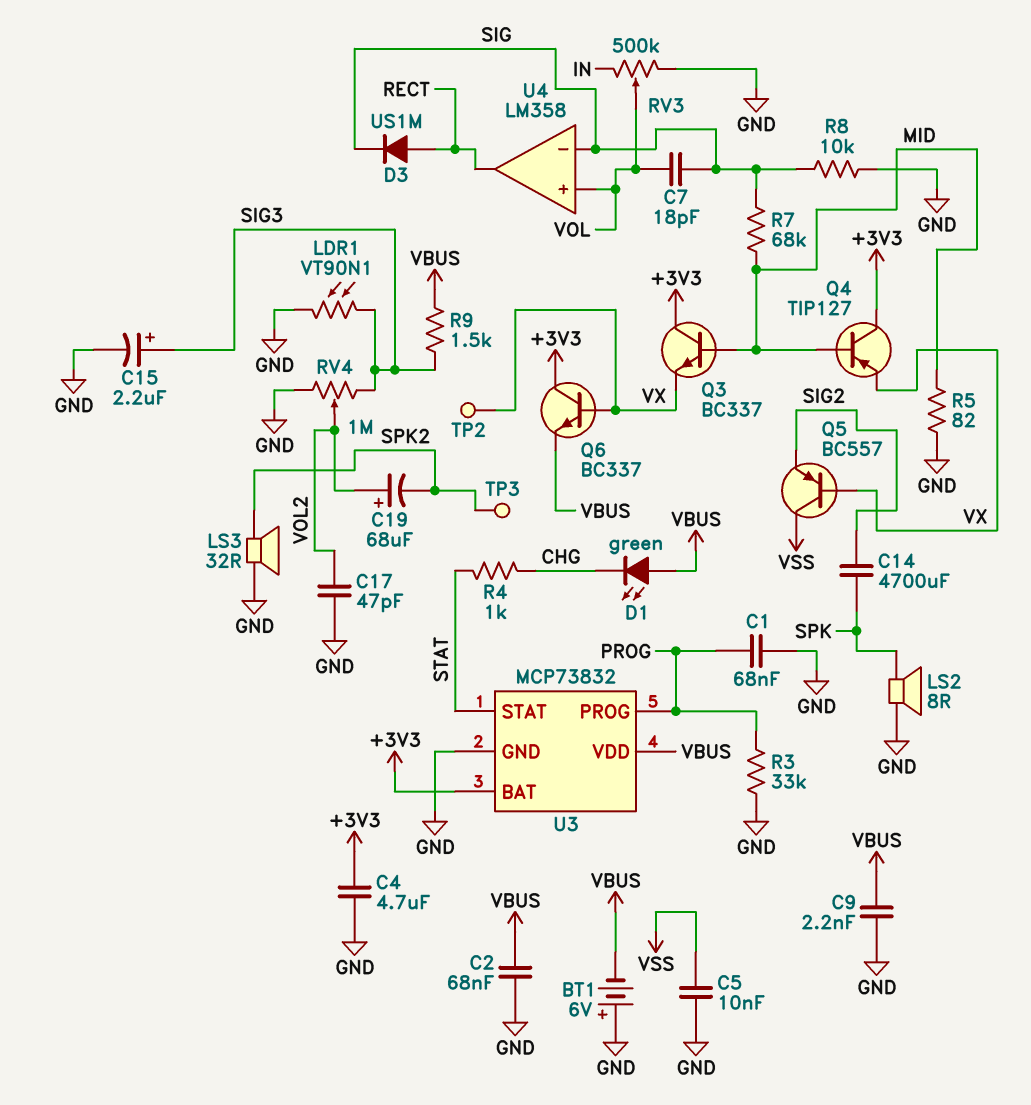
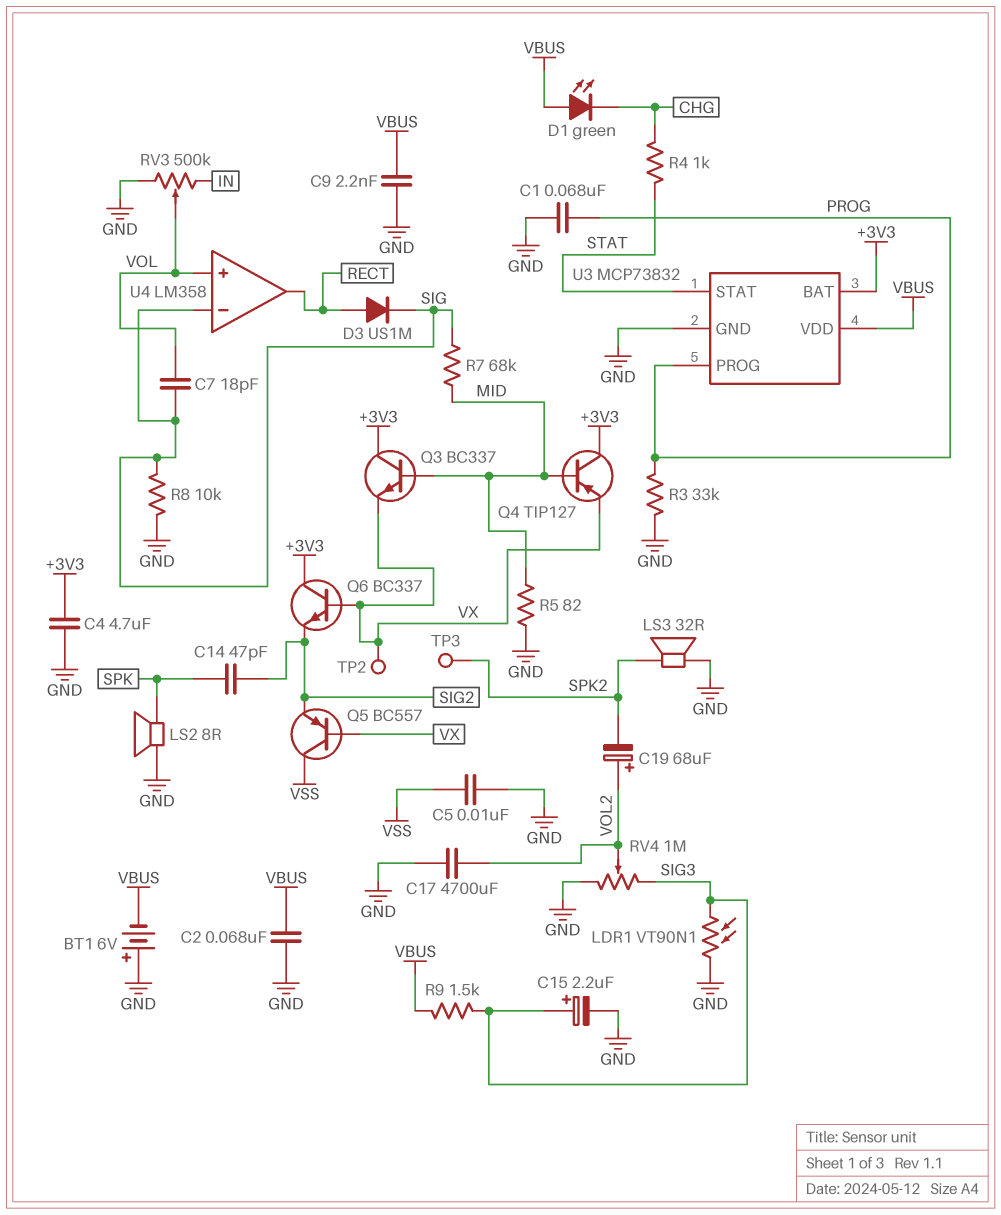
C14: 4700uF (SIG2, SPK) -> 47pF (SIG2, SPK)
C17: 47pF (GND, VOL2) -> 4700uF (GND, VOL2)
Q6: NPN BC337 (B VX, C +3V3, E VBUS) -> NPN BC337 (B VX, C +3V3, E SIG2)

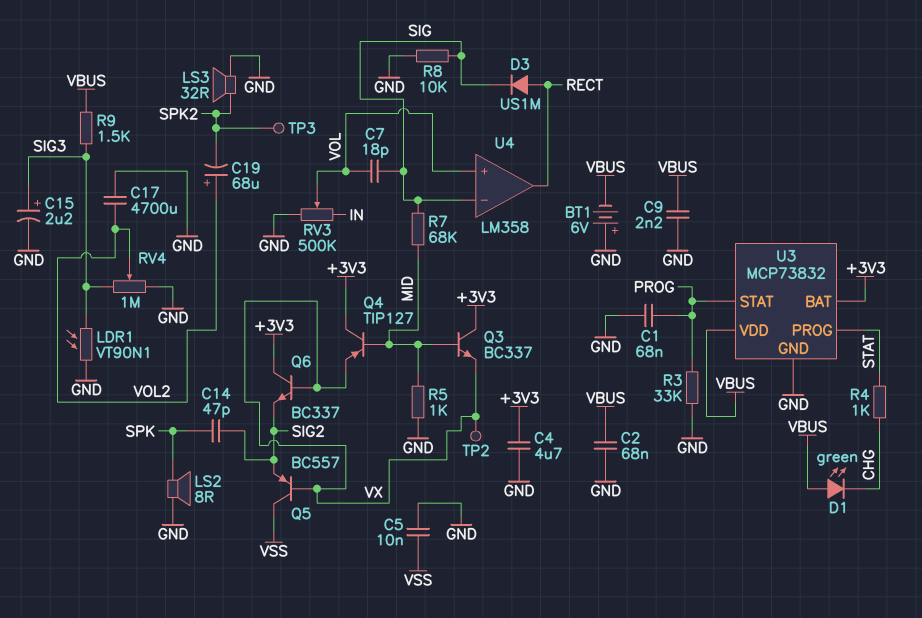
R5: 82 (GND, MID) -> 1k (GND, MID)
U3 pin PROG: PROG -> STAT
U3 pin STAT: STAT -> PROG

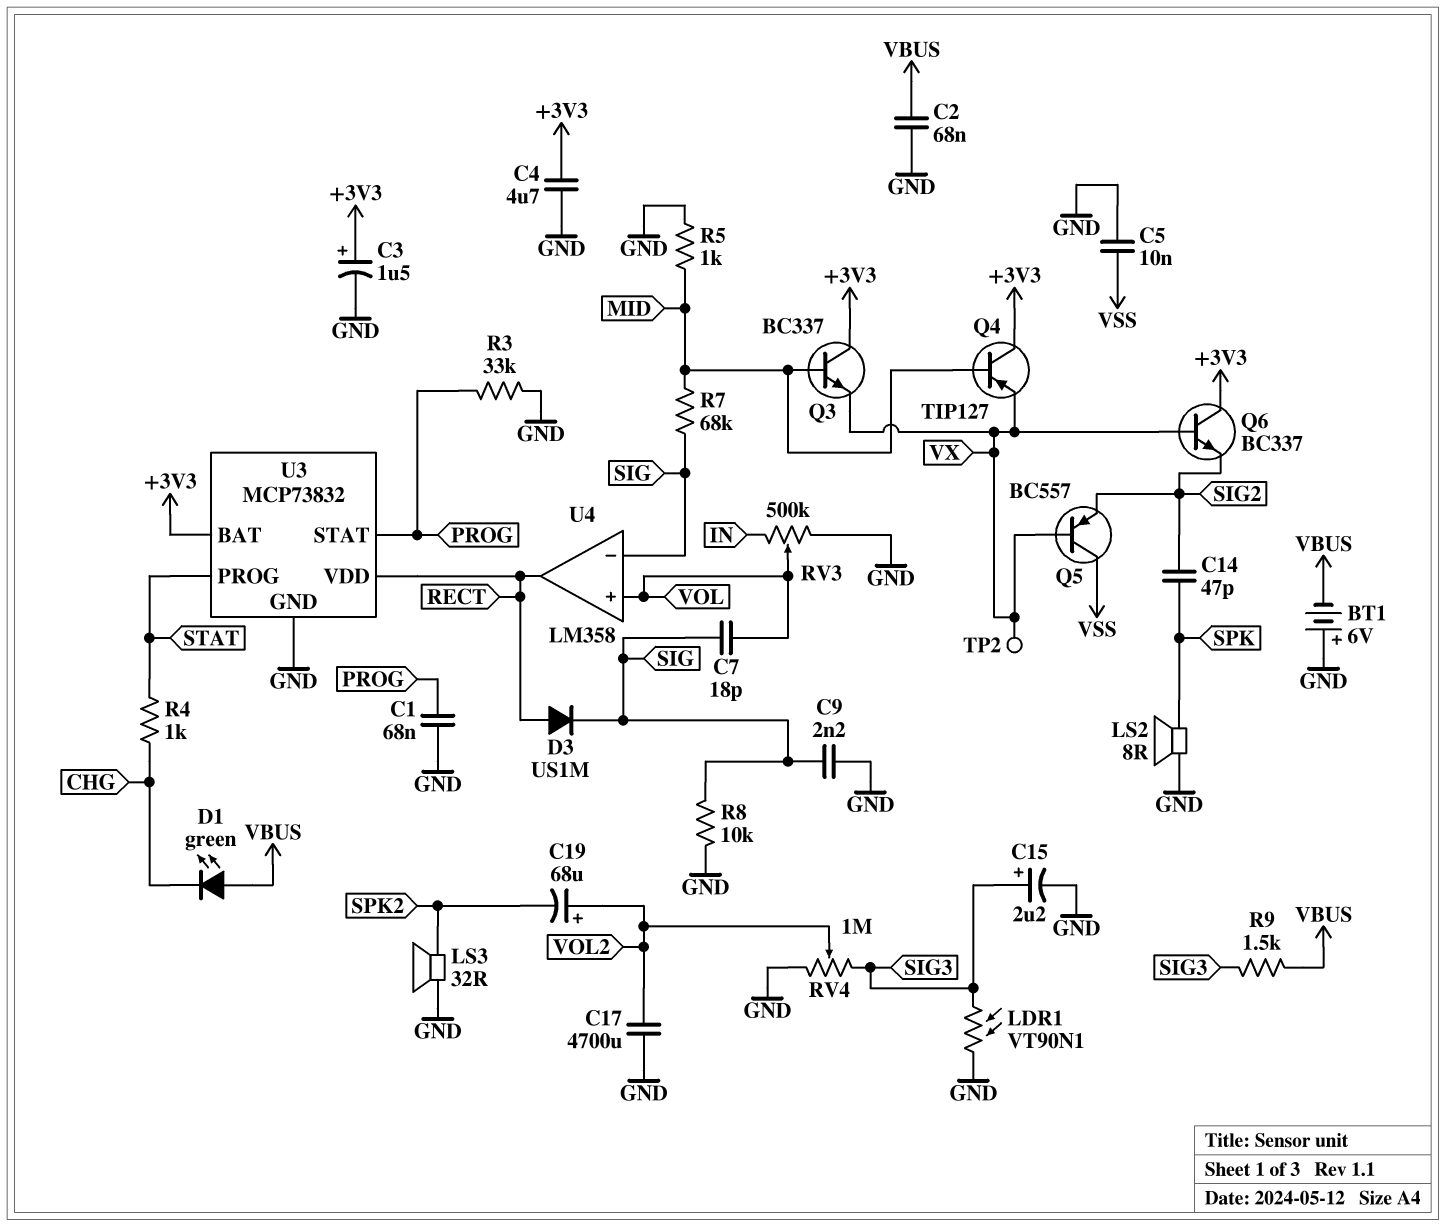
C3: none -> 1.5uF (plus +3V3, minus GND)
C9: 2.2nF (GND, VBUS) -> 2.2nF (GND, SIG)
TP3: test point (SPK2) -> none
U3 pin VDD: VBUS -> RECT

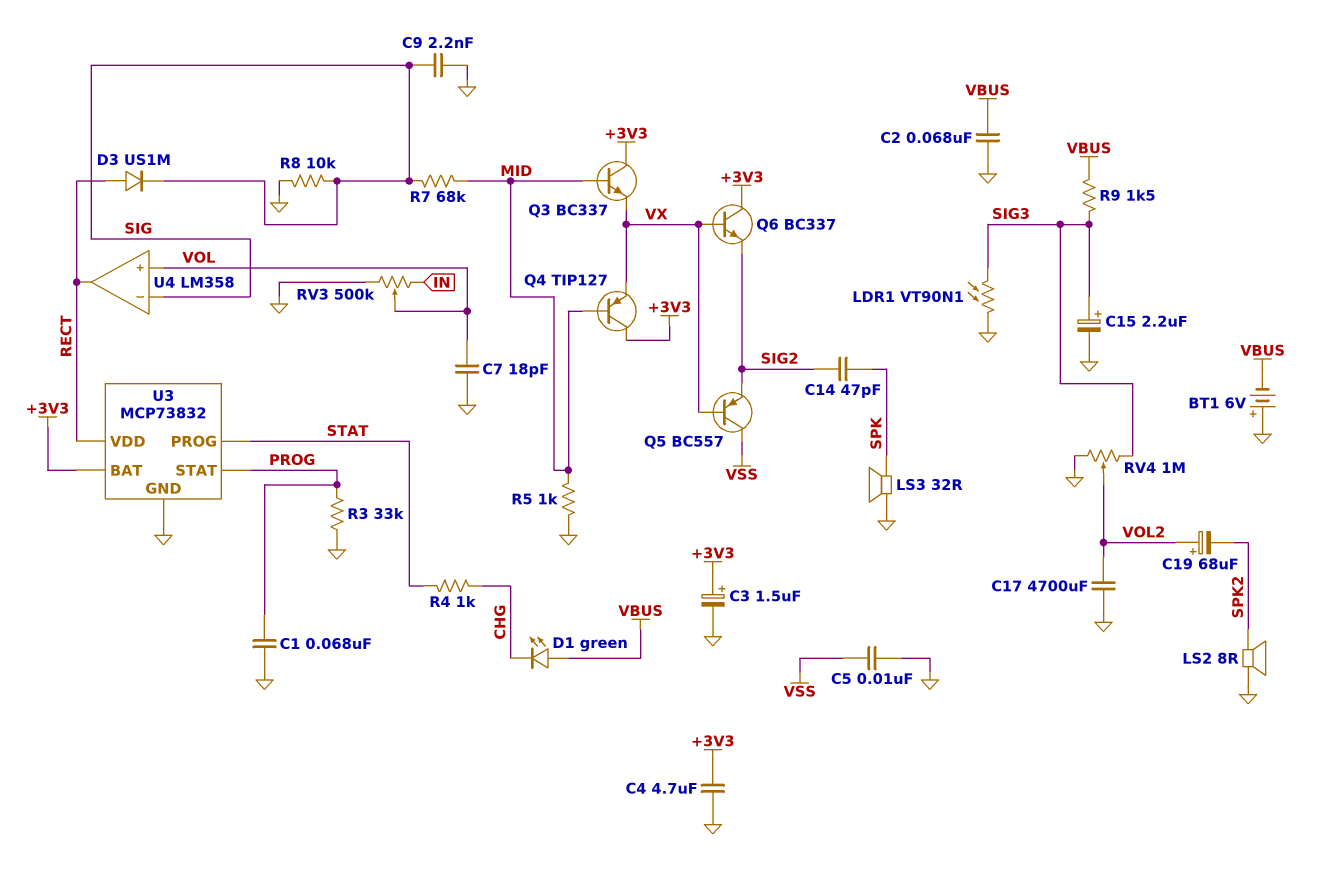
C7: 18pF (SIG, VOL) -> 18pF (GND, VOL)
LS2: speaker 8R (GND, SPK) -> speaker 8R (GND, SPK2)
LS3: speaker 32R (GND, SPK2) -> speaker 32R (GND, SPK)
TP2: test point (VX) -> none

